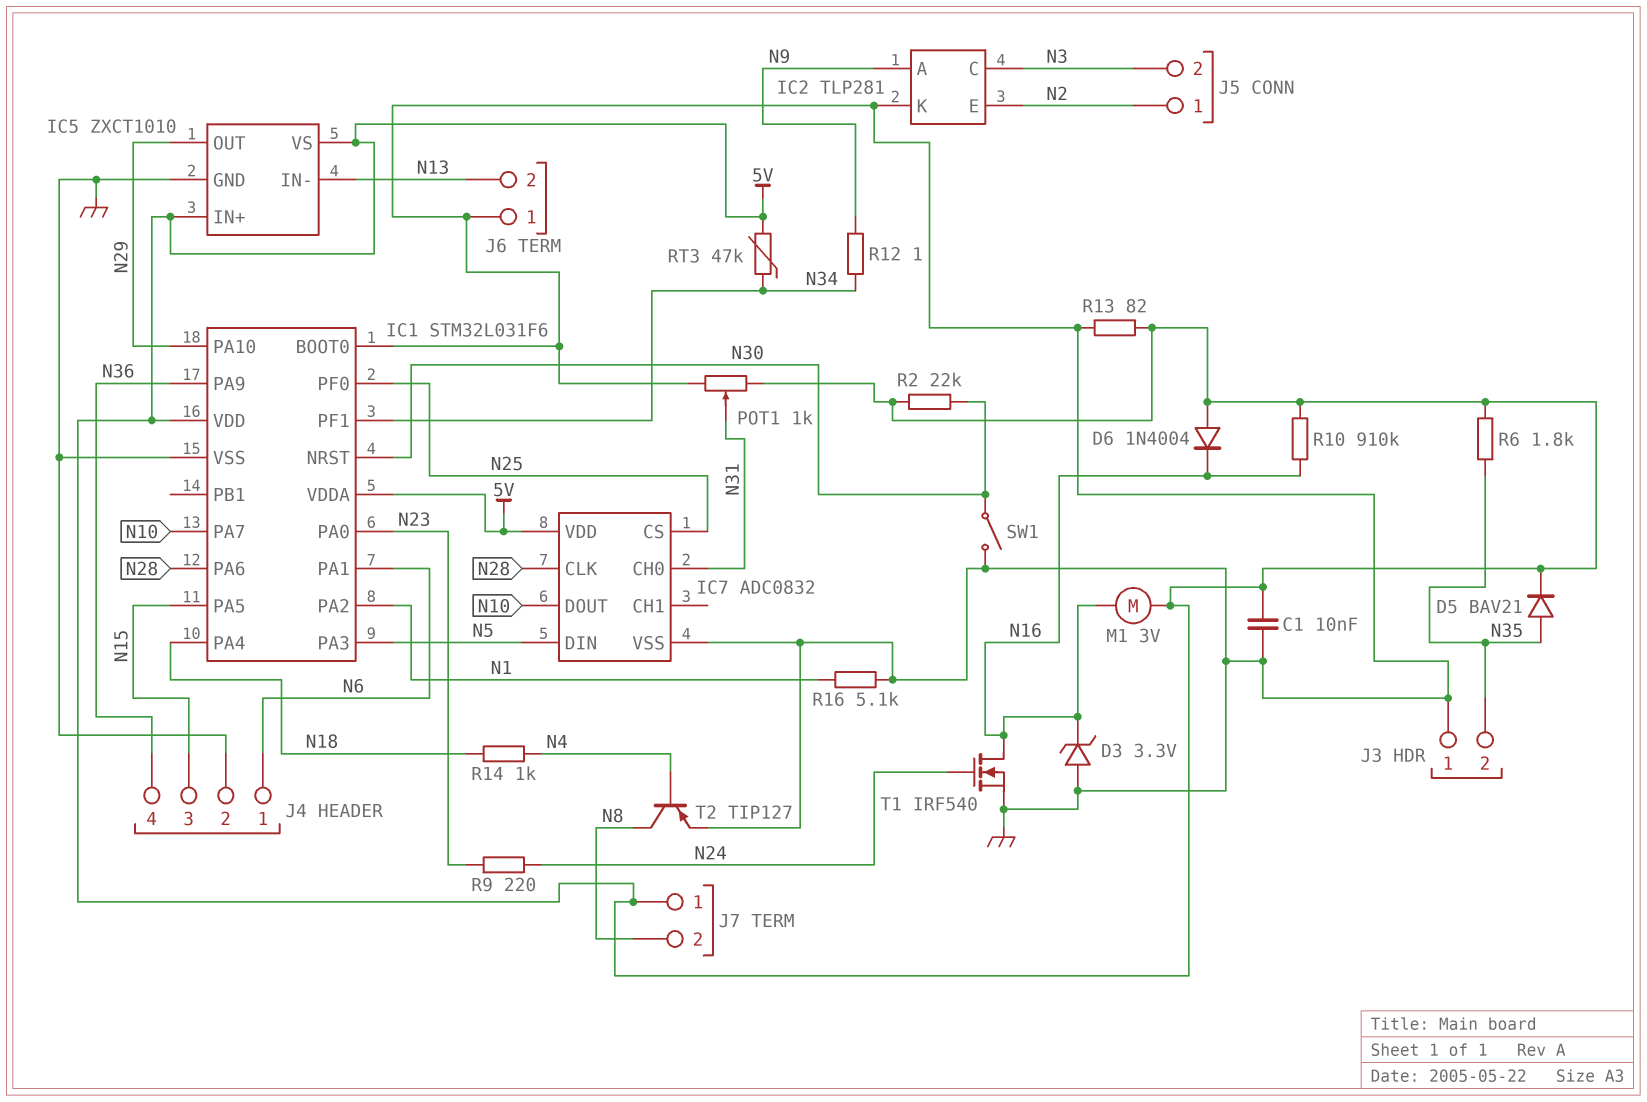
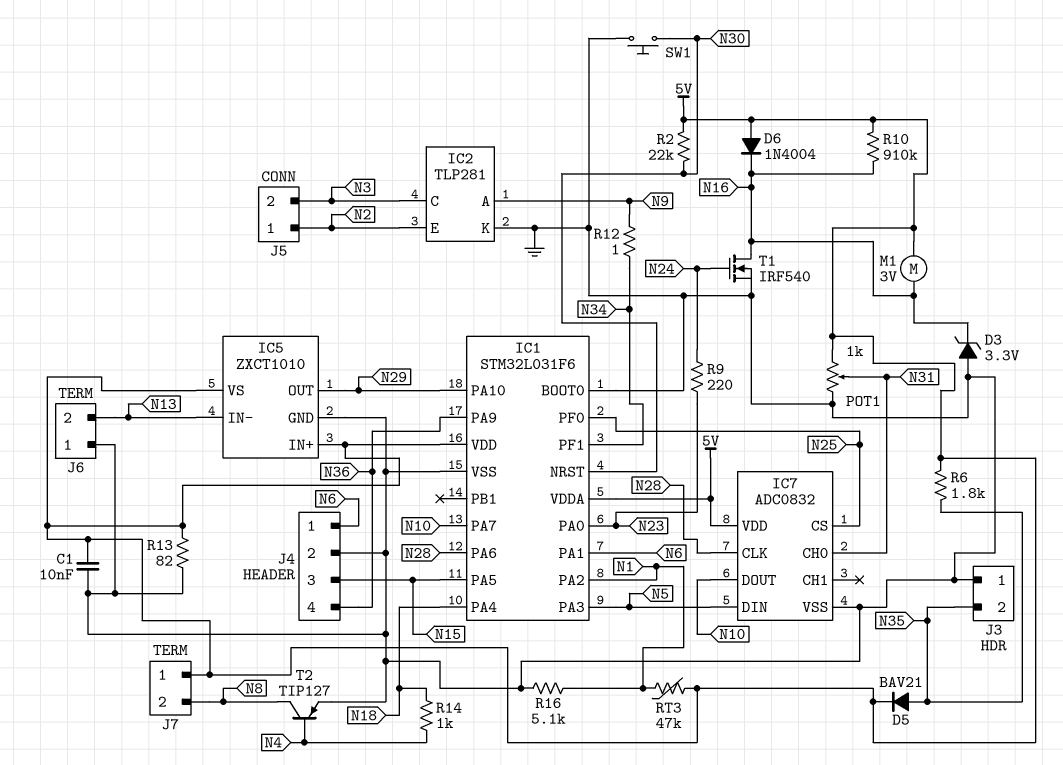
RT3: 47k (5V, N34) -> 47k (5V, N1)
SW1: switch (GND, N30) -> button (GND, N30)

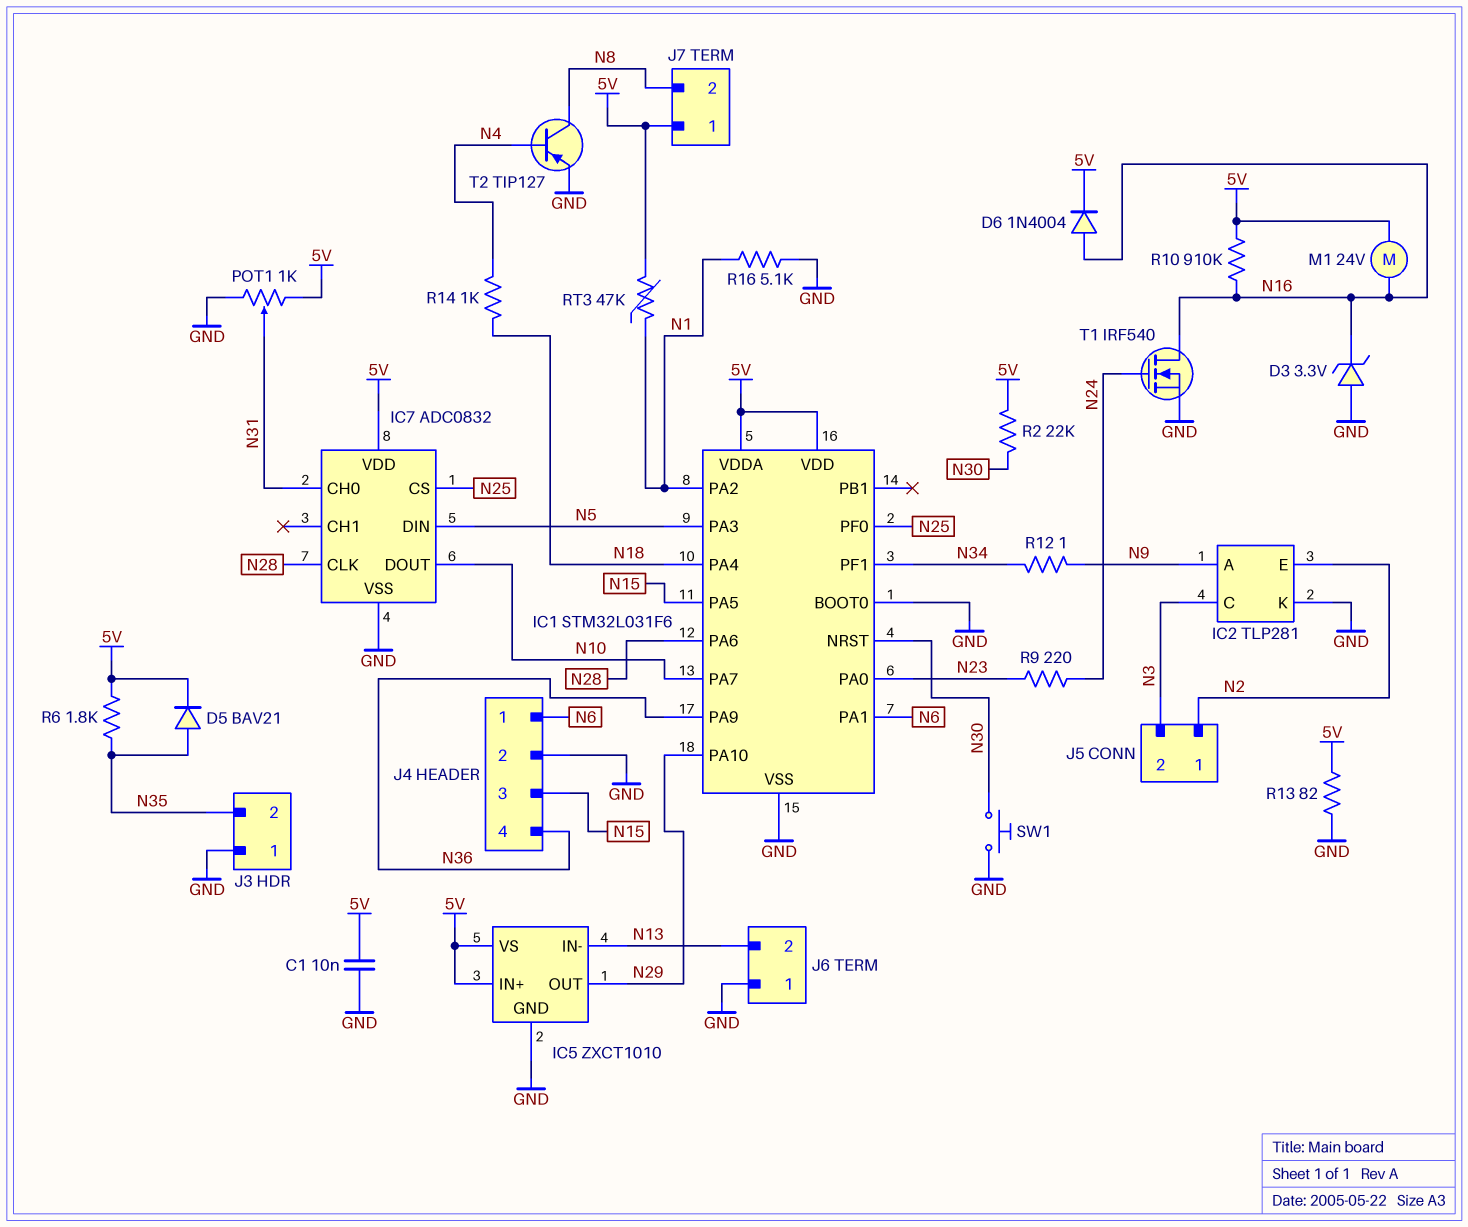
D6: diode 1N4004 (A 5V, K N16) -> diode 1N4004 (A N16, K 5V)
M1: motor 3V (5V, N16) -> motor 24V (5V, N16)

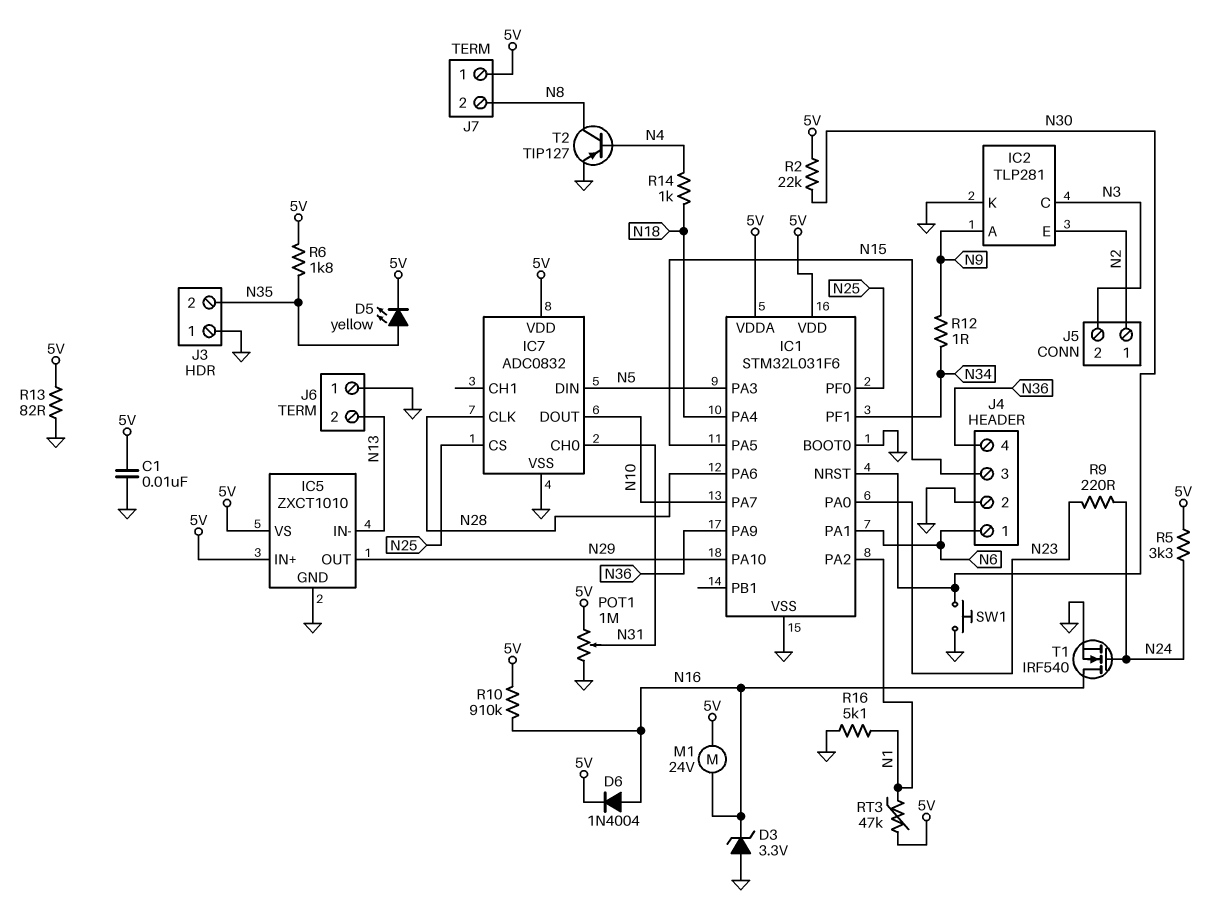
D5: diode BAV21 (A N35, K 5V) -> LED yellow (A N35, K 5V)
POT1: 1k (5V, GND, wiper N31) -> 1M (5V, GND, wiper N31)
R5: none -> 3.3k (5V, N24)

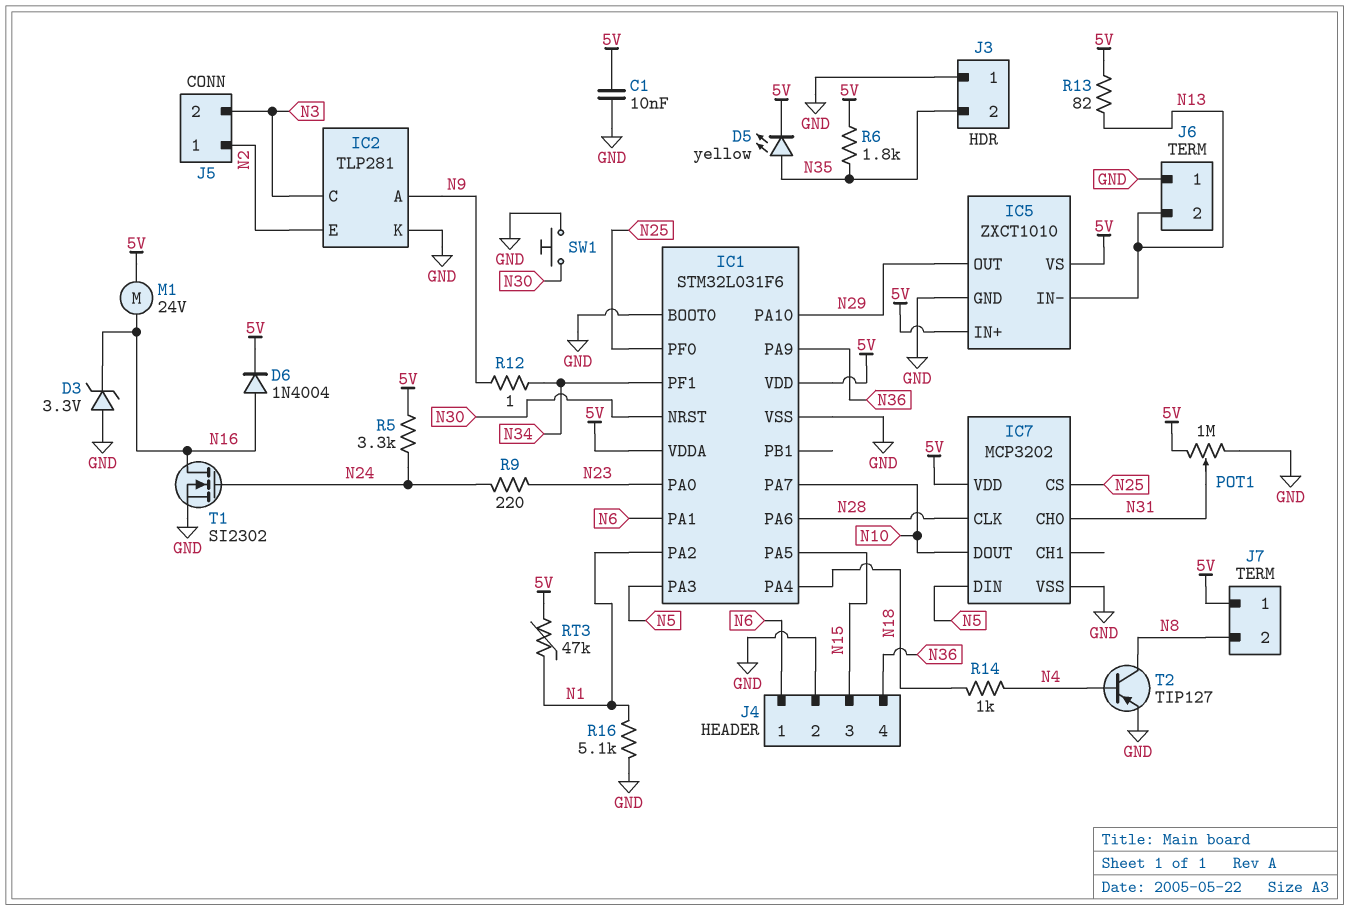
IC7: ADC0832 -> MCP3202
R2: 22k (5V, N30) -> none
R10: 910k (5V, N16) -> none
R13: 82 (5V, GND) -> 82 (5V, N13)
T1: NMOS IRF540 (G N24, D N16, S GND) -> NMOS SI2302 (G N24, D N16, S GND)

